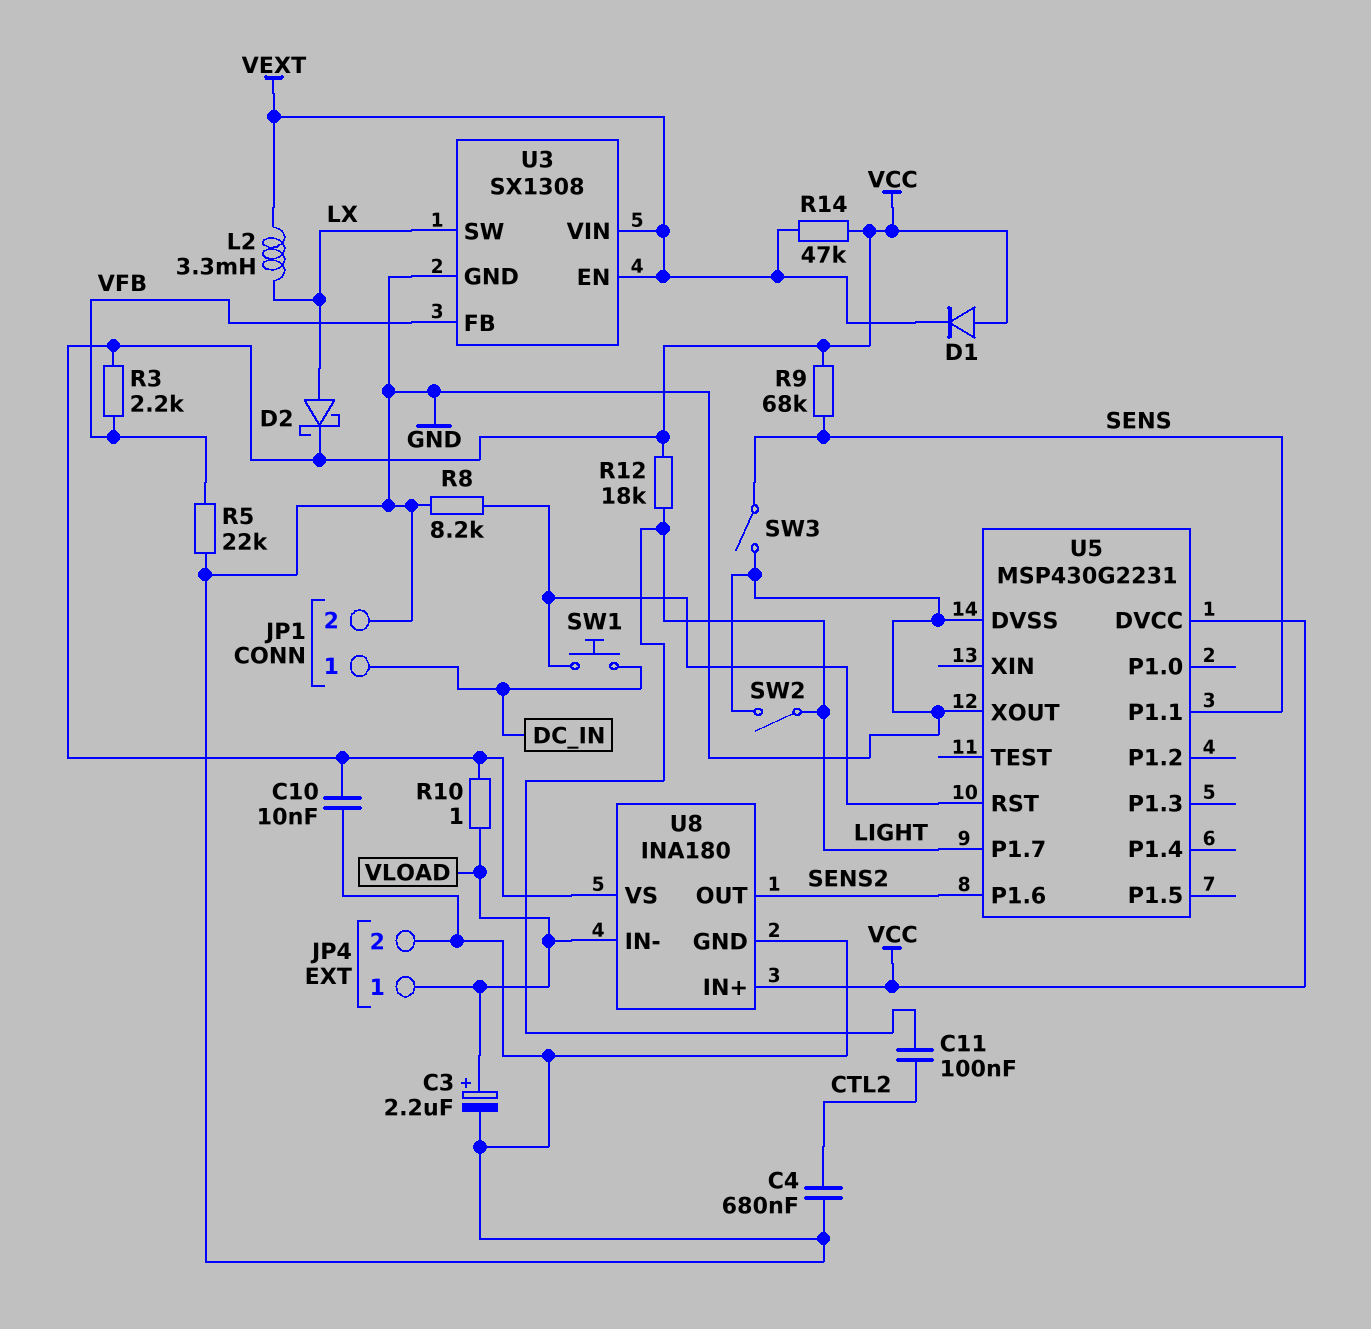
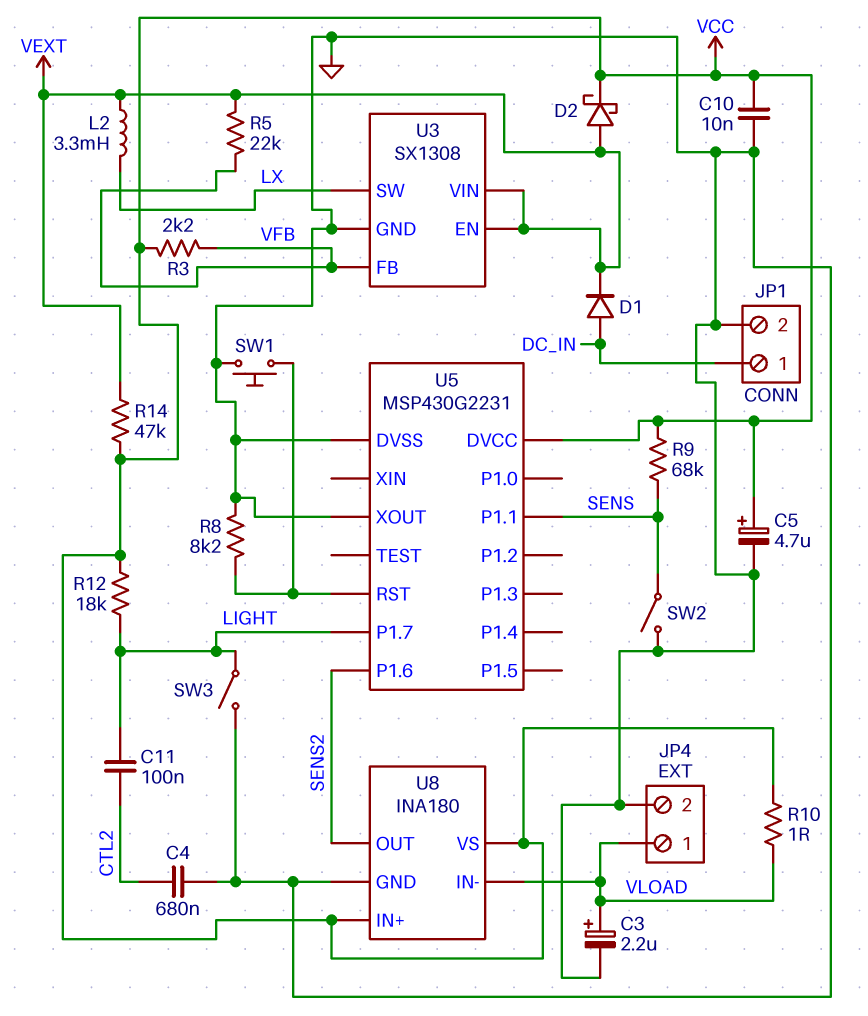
C5: none -> 4.7uF (plus VCC, minus GND)
D1: diode (A VCC, K VEXT) -> diode (A DC_IN, K VEXT)
D2: schottky (A LX, K VCC) -> schottky (A VEXT, K VCC)
R5: 22k (GND, VFB) -> 22k (VEXT, VFB)
SW1: button (DC_IN, U5/RST) -> button (GND, U5/RST)
SW2: switch (GND, LIGHT) -> switch (GND, SENS)
SW3: switch (GND, SENS) -> switch (GND, LIGHT)

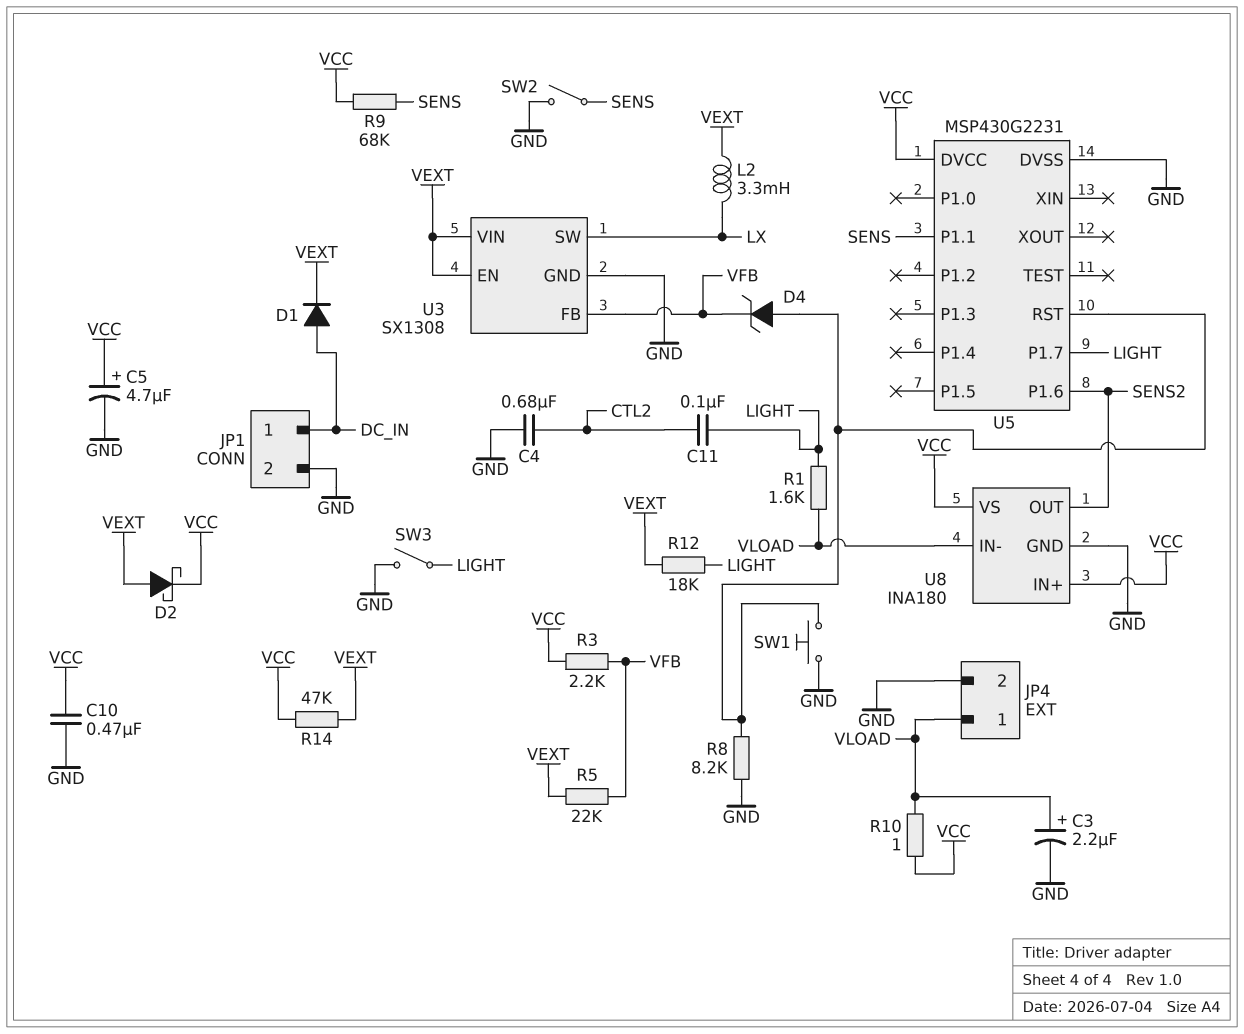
C10: 10nF (GND, VCC) -> 470nF (GND, VCC)
D4: none -> zener (A U5/RST, K VFB)
R1: none -> 1.6k (LIGHT, VLOAD)
R12: 18k (LIGHT, VCC) -> 18k (LIGHT, VEXT)
U5 pin XOUT: GND -> none

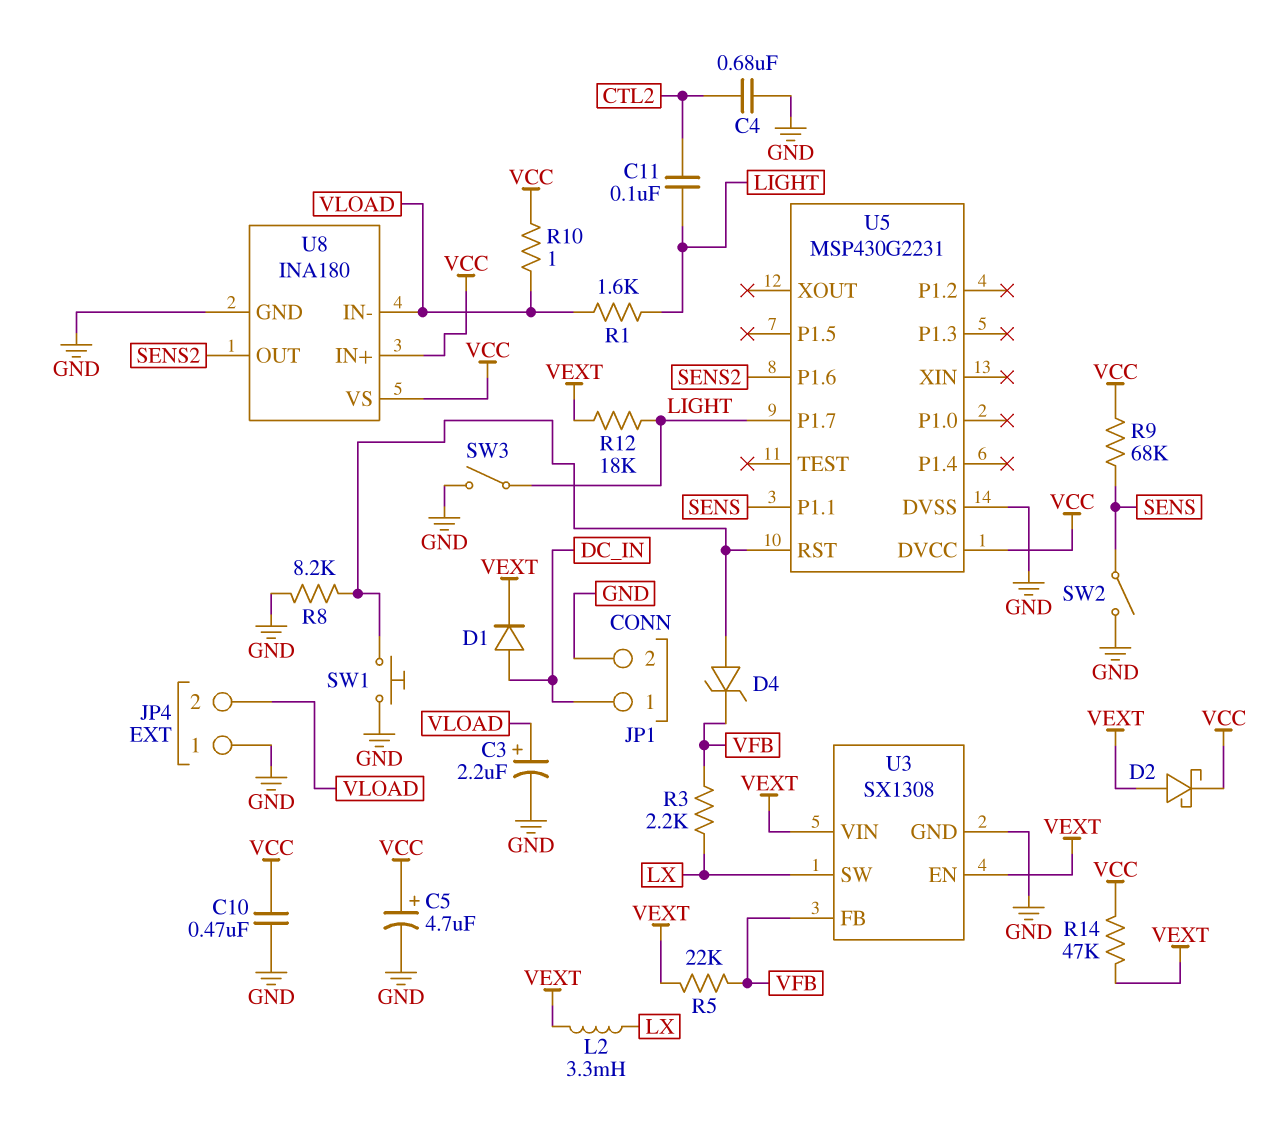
JP4 pin 1: VLOAD -> GND
JP4 pin 2: GND -> VLOAD
R3: 2.2k (VCC, VFB) -> 2.2k (LX, VFB)

